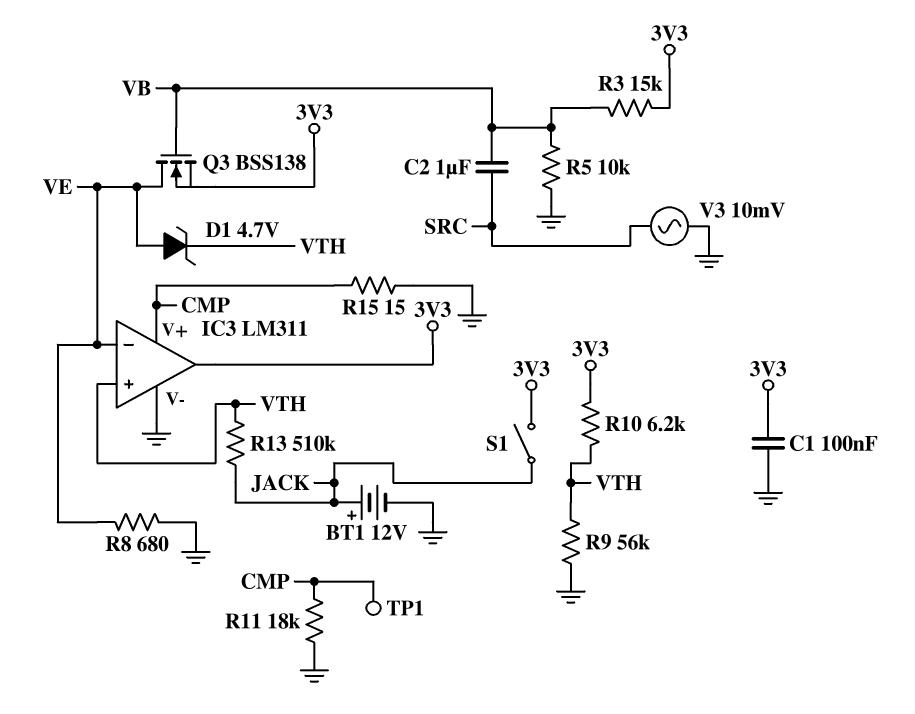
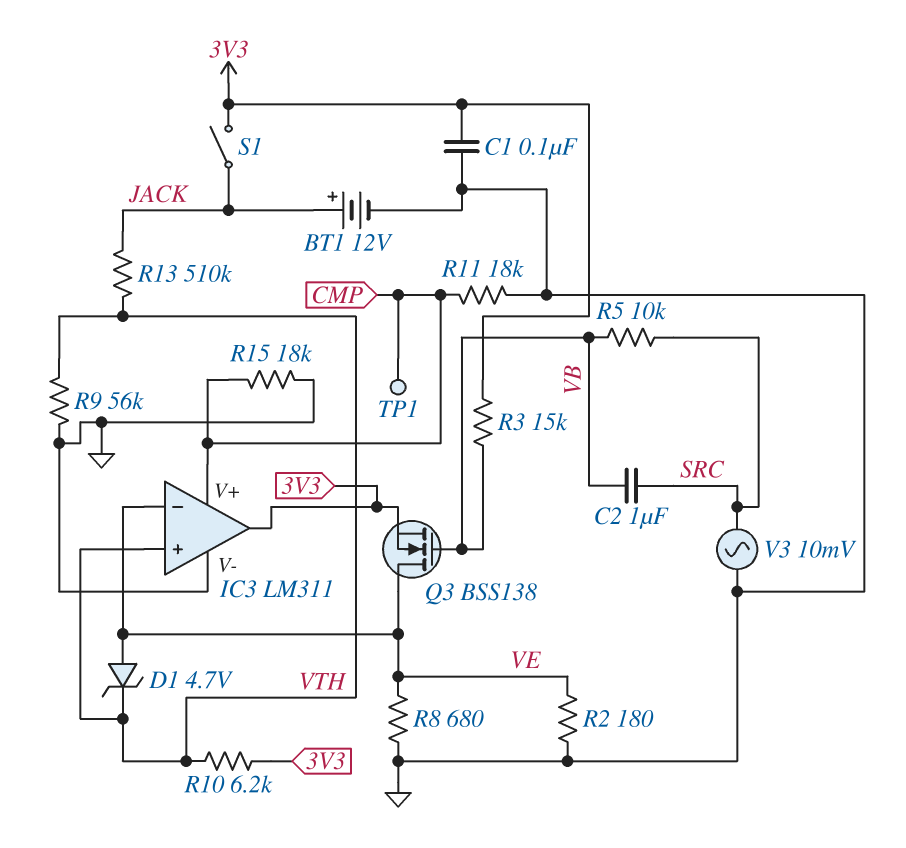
R2: none -> 180 (GND, VE)
R5: 10k (GND, VB) -> 10k (SRC, VB)
R15: 15 (CMP, GND) -> 18k (CMP, GND)

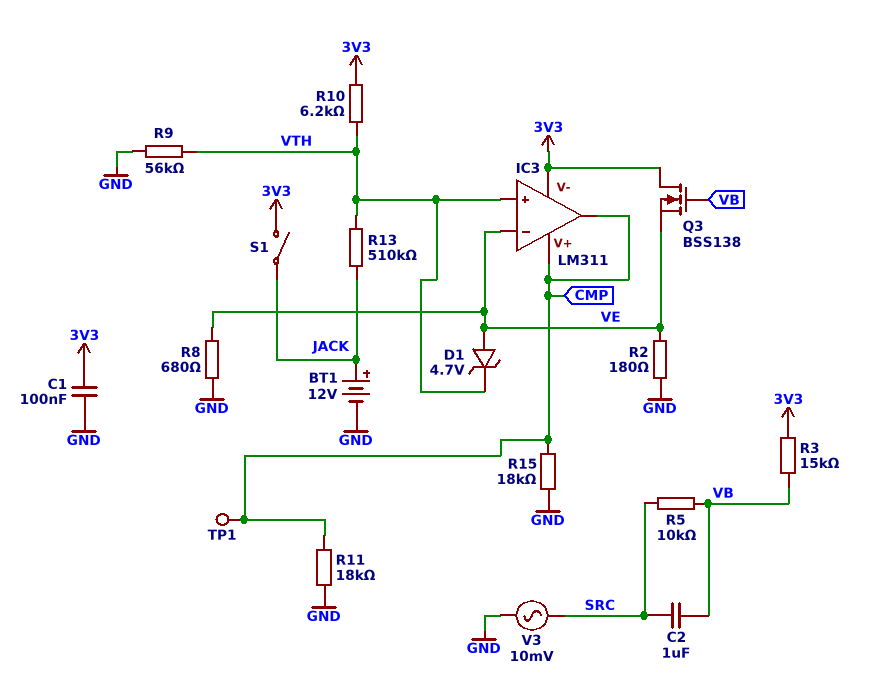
IC3 pin V-: GND -> 3V3
IC3 pin out: 3V3 -> CMP
Q3: NMOS BSS138 (G VB, D VE, S 3V3) -> NMOS BSS138 (G VB, D 3V3, S VE)

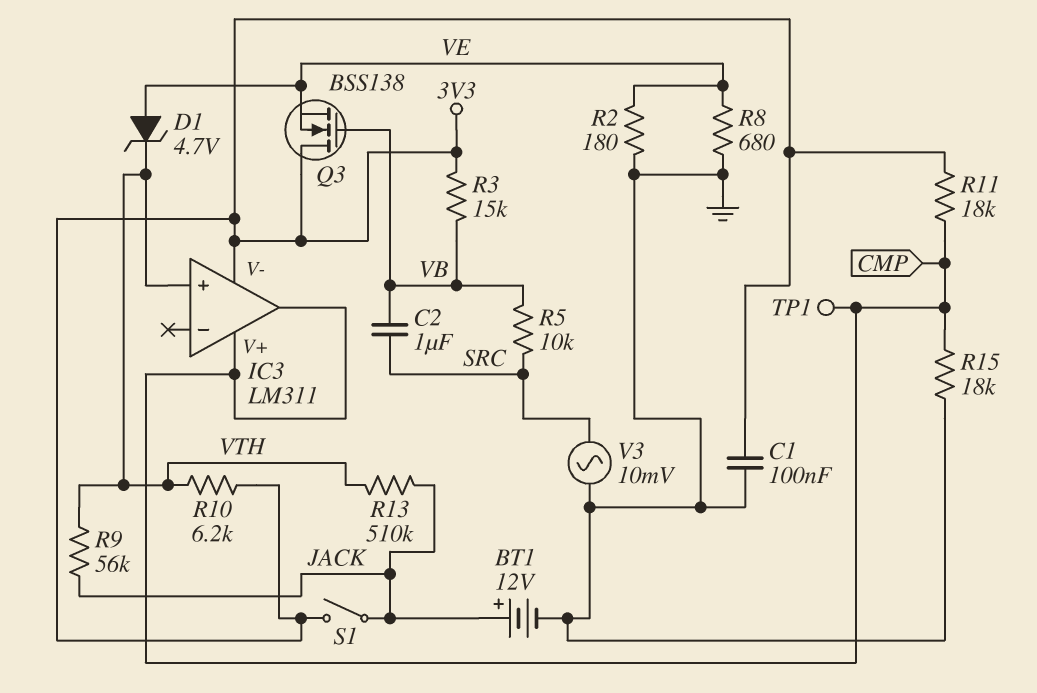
IC3 pin in-: VE -> none
R9: 56k (GND, VTH) -> 56k (JACK, VTH)
R11: 18k (CMP, GND) -> 18k (3V3, CMP)

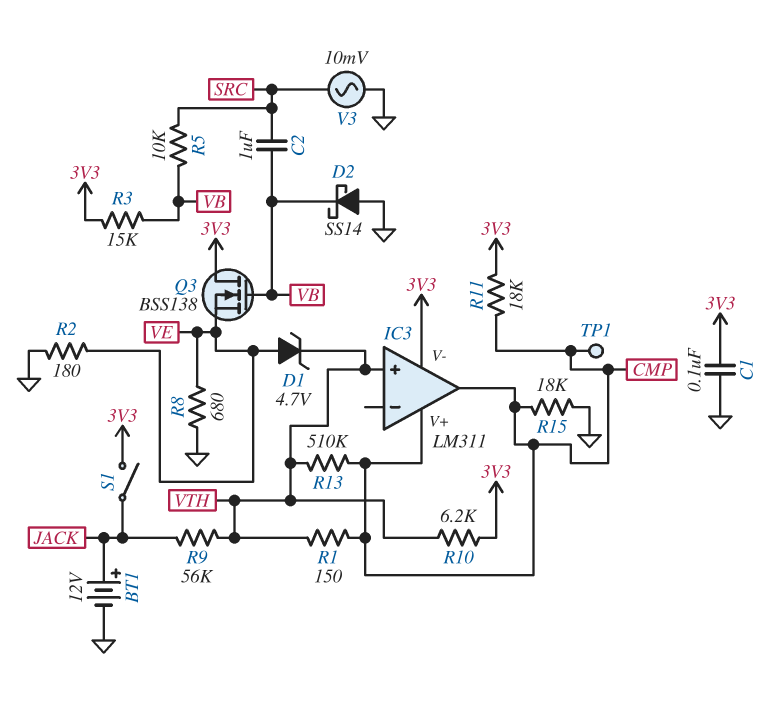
D2: none -> schottky SS14 (A GND, K VB)
R1: none -> 150 (CMP, VTH)
R13: 510k (JACK, VTH) -> 510k (CMP, VTH)

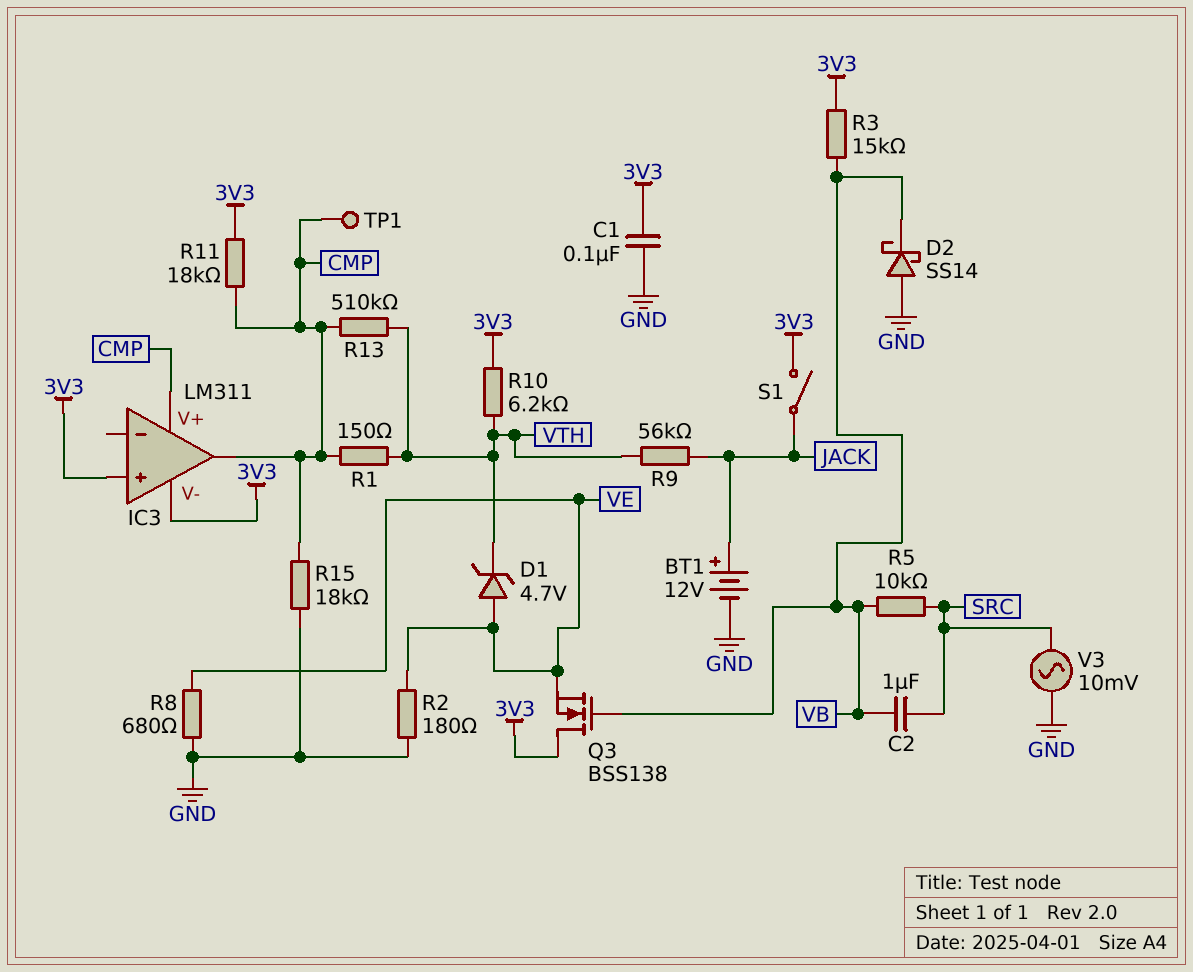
IC3 pin in+: VTH -> 3V3

